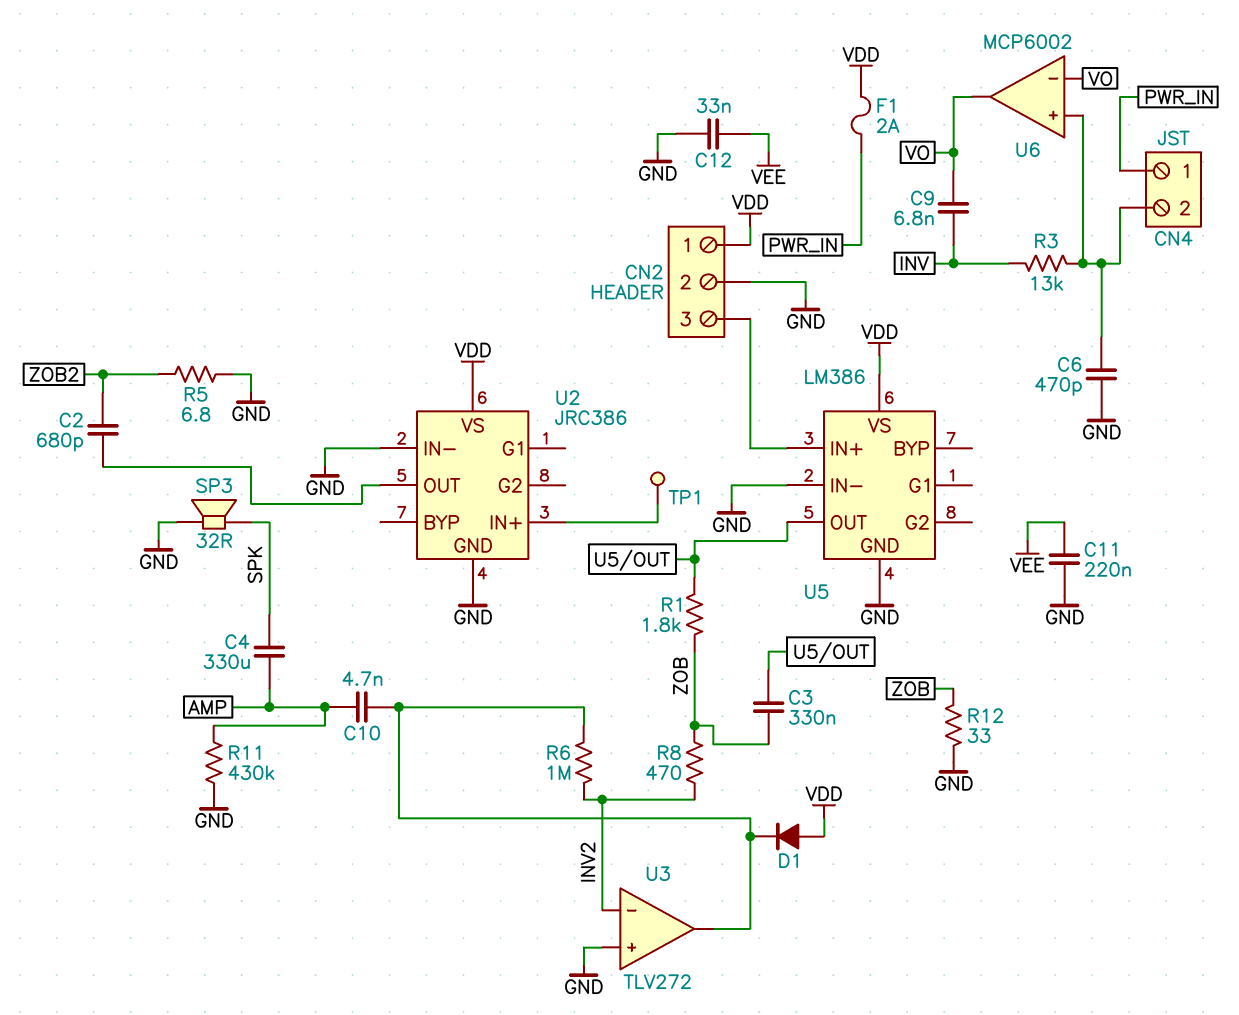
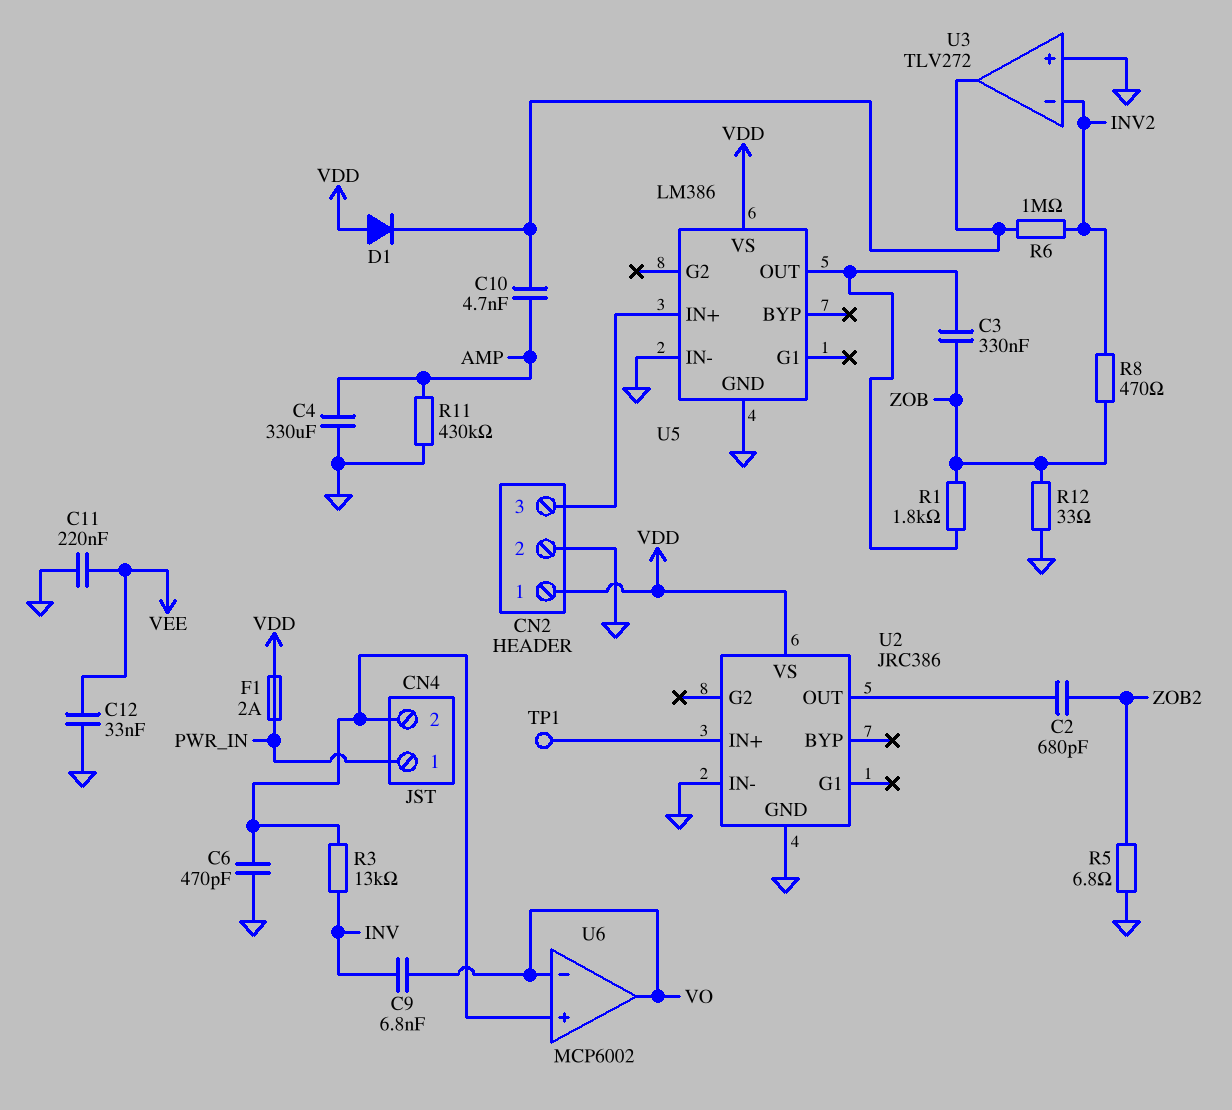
C4: 330uF (AMP, SPK) -> 330uF (AMP, GND)
SP3: speaker 32R (GND, SPK) -> none

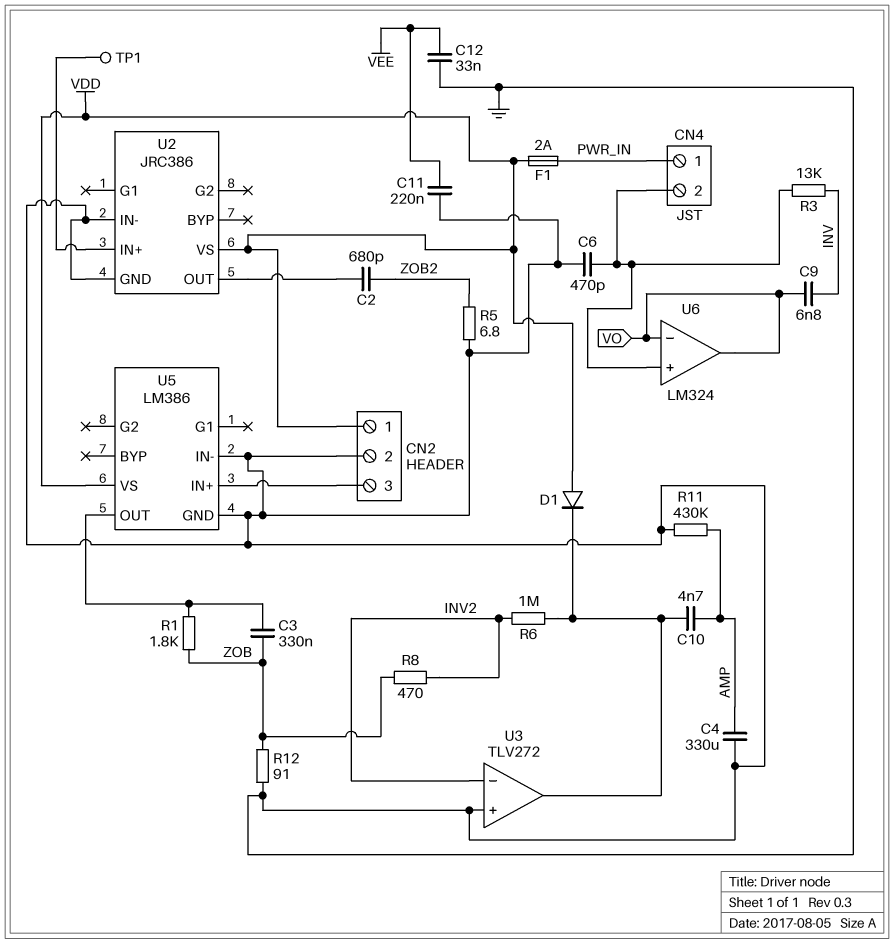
R12: 33 (GND, ZOB) -> 91 (GND, ZOB)
U6: MCP6002 -> LM324

